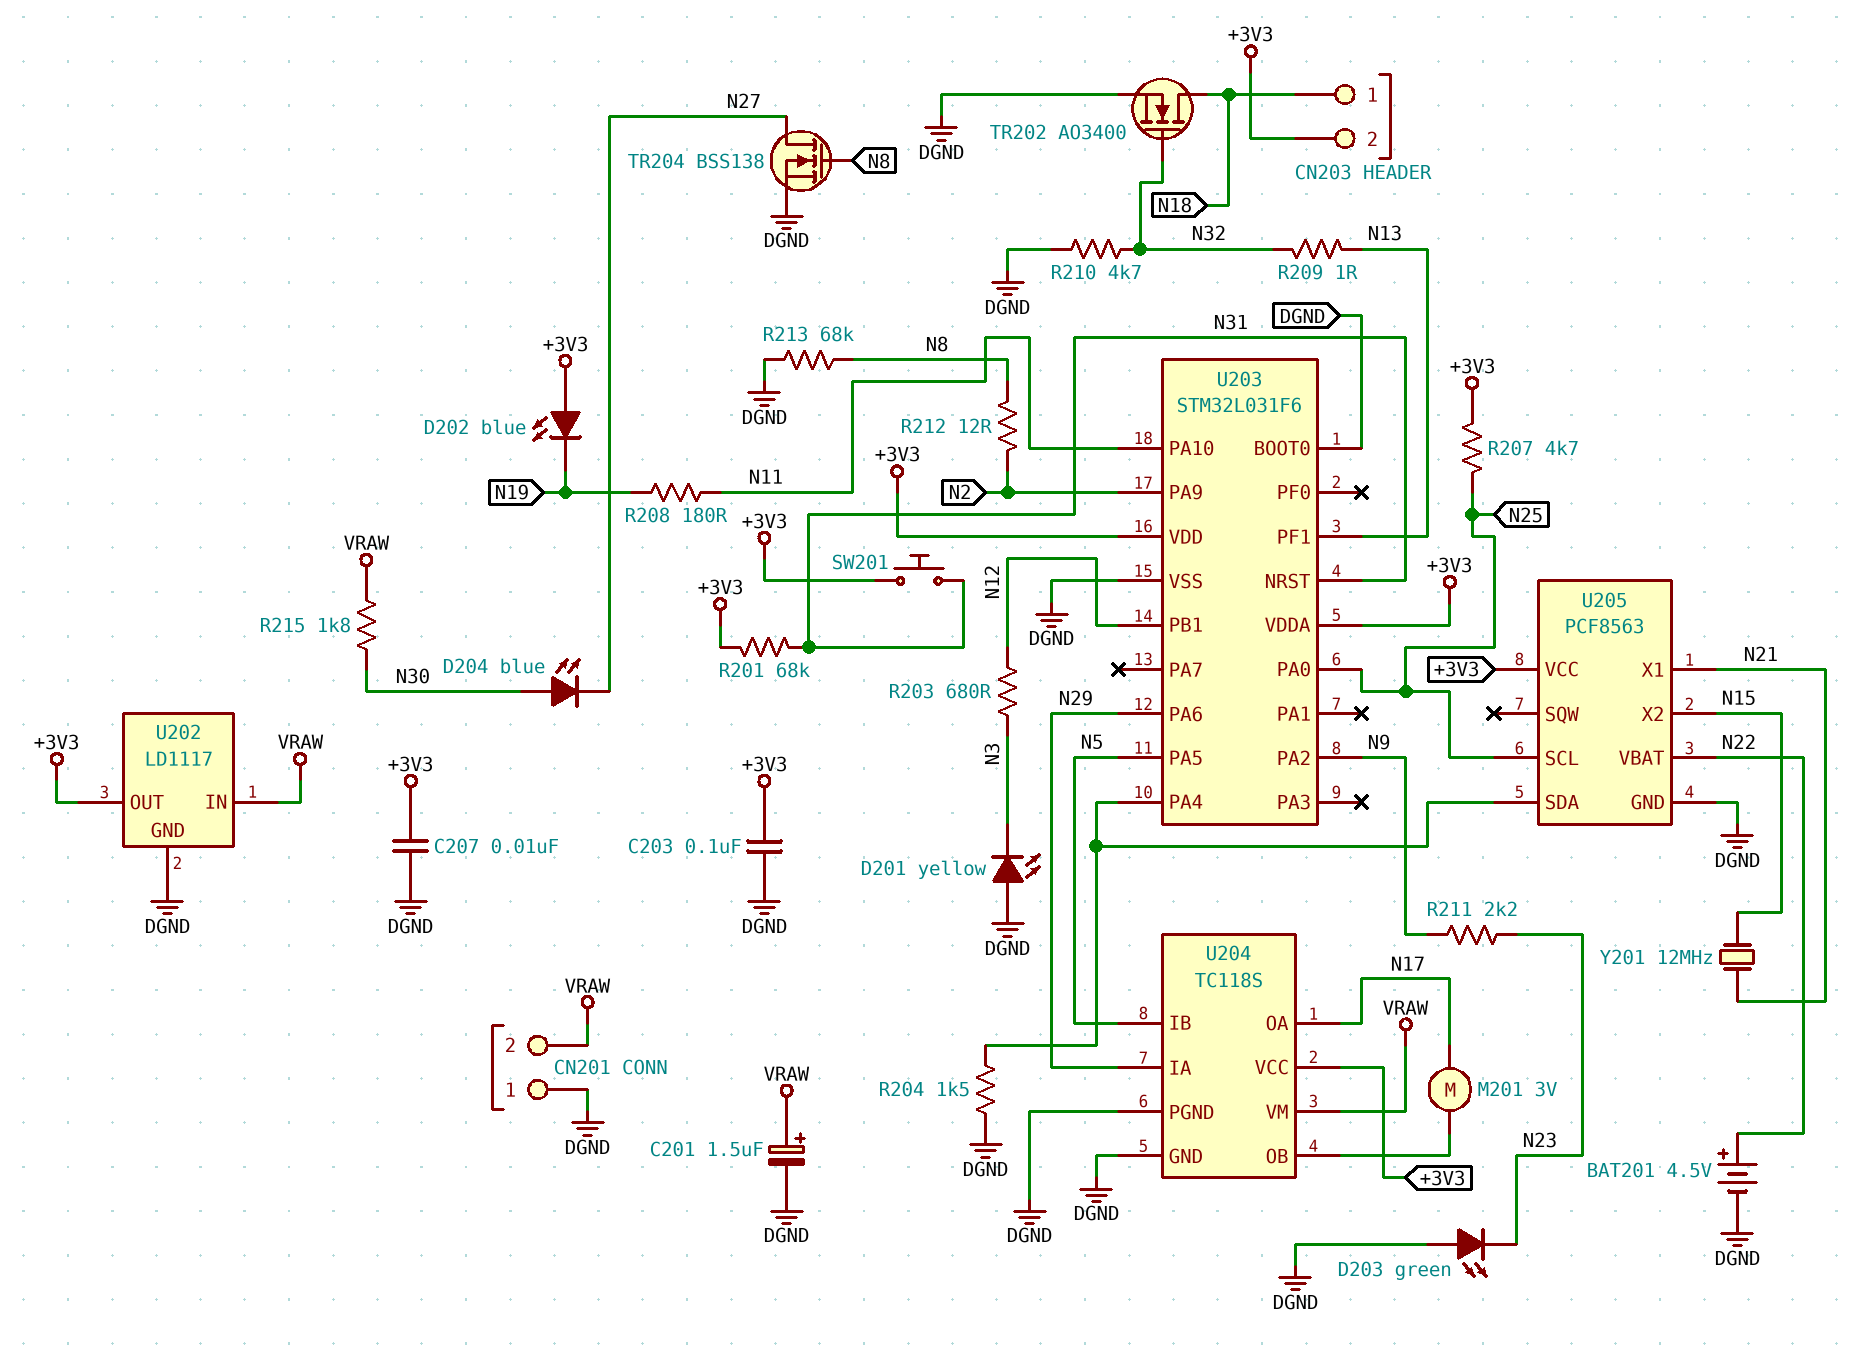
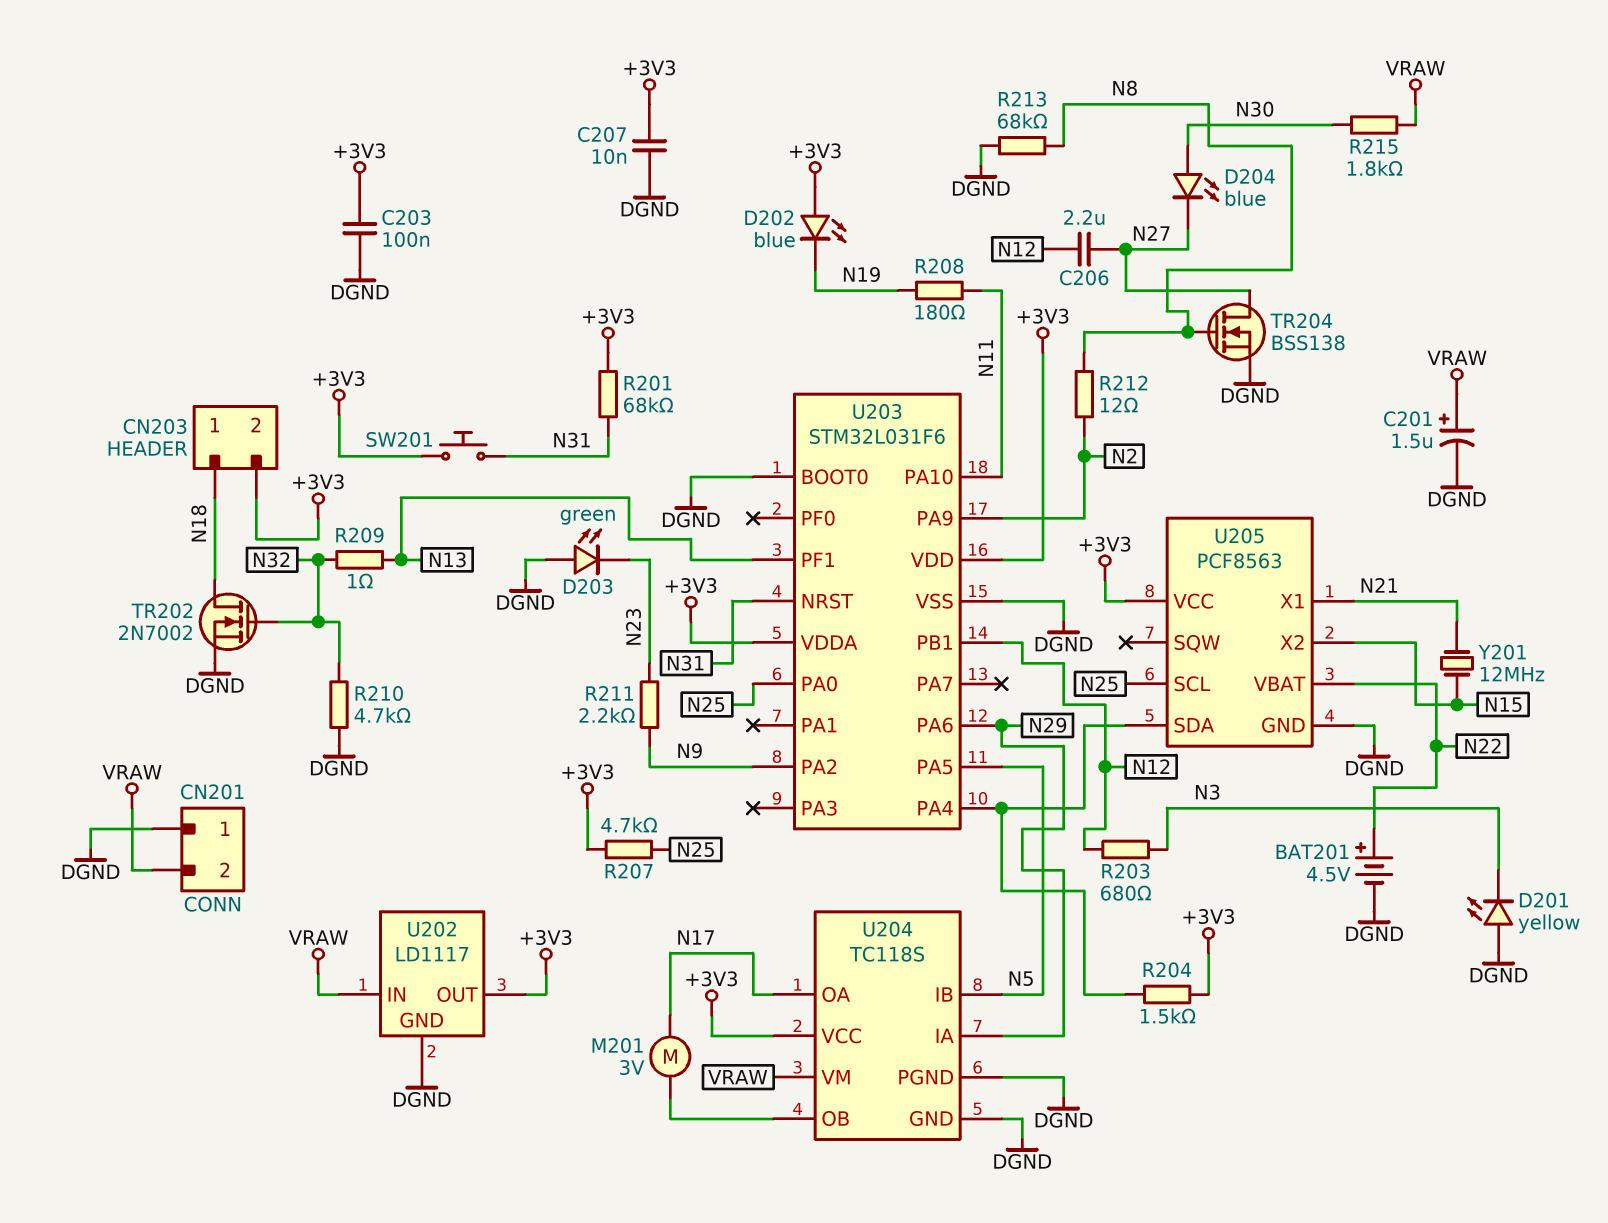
C206: none -> 2.2uF (N12, N27)
R204: 1.5k (DGND, U203/PA4) -> 1.5k (+3V3, U203/PA4)
TR202: NMOS AO3400 (G N32, D N18, S DGND) -> NMOS 2N7002 (G N32, D N18, S DGND)

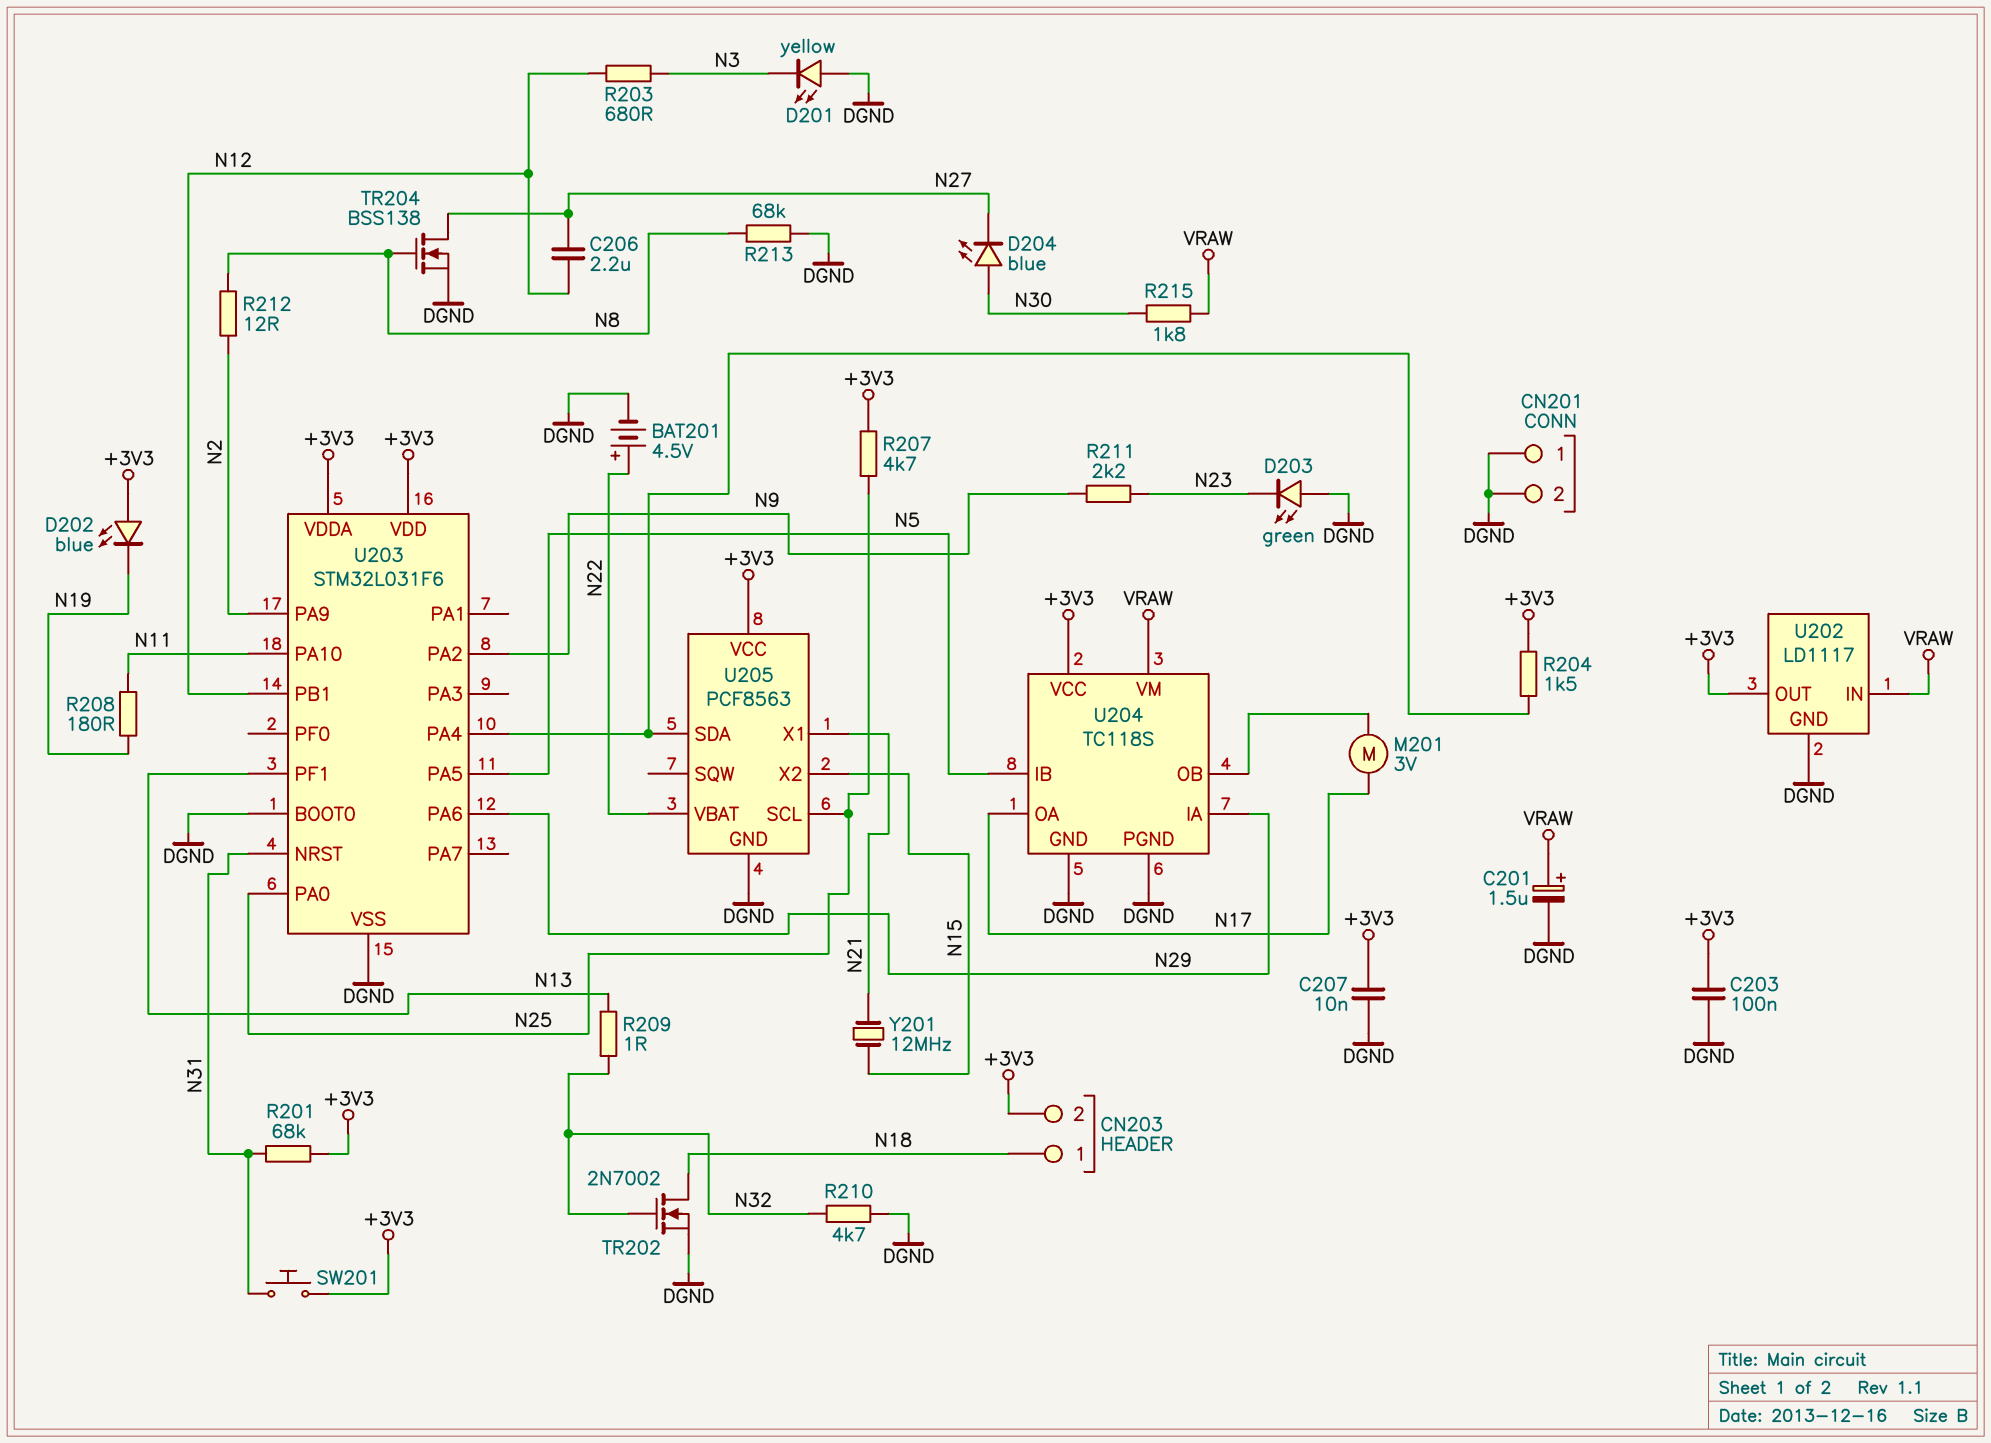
CN201 pin 2: VRAW -> DGND

